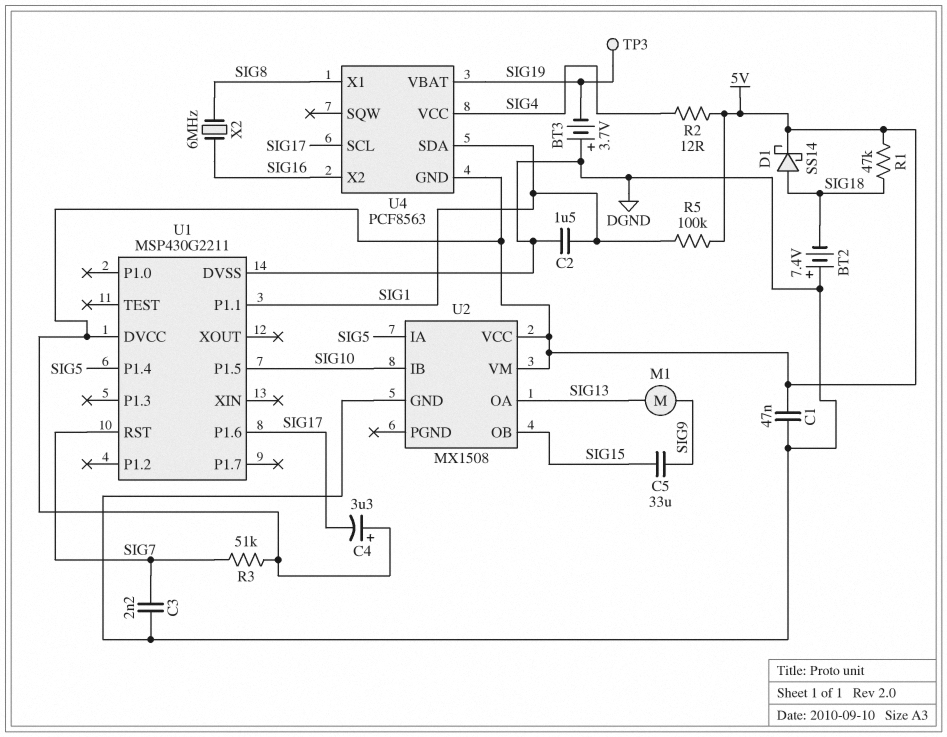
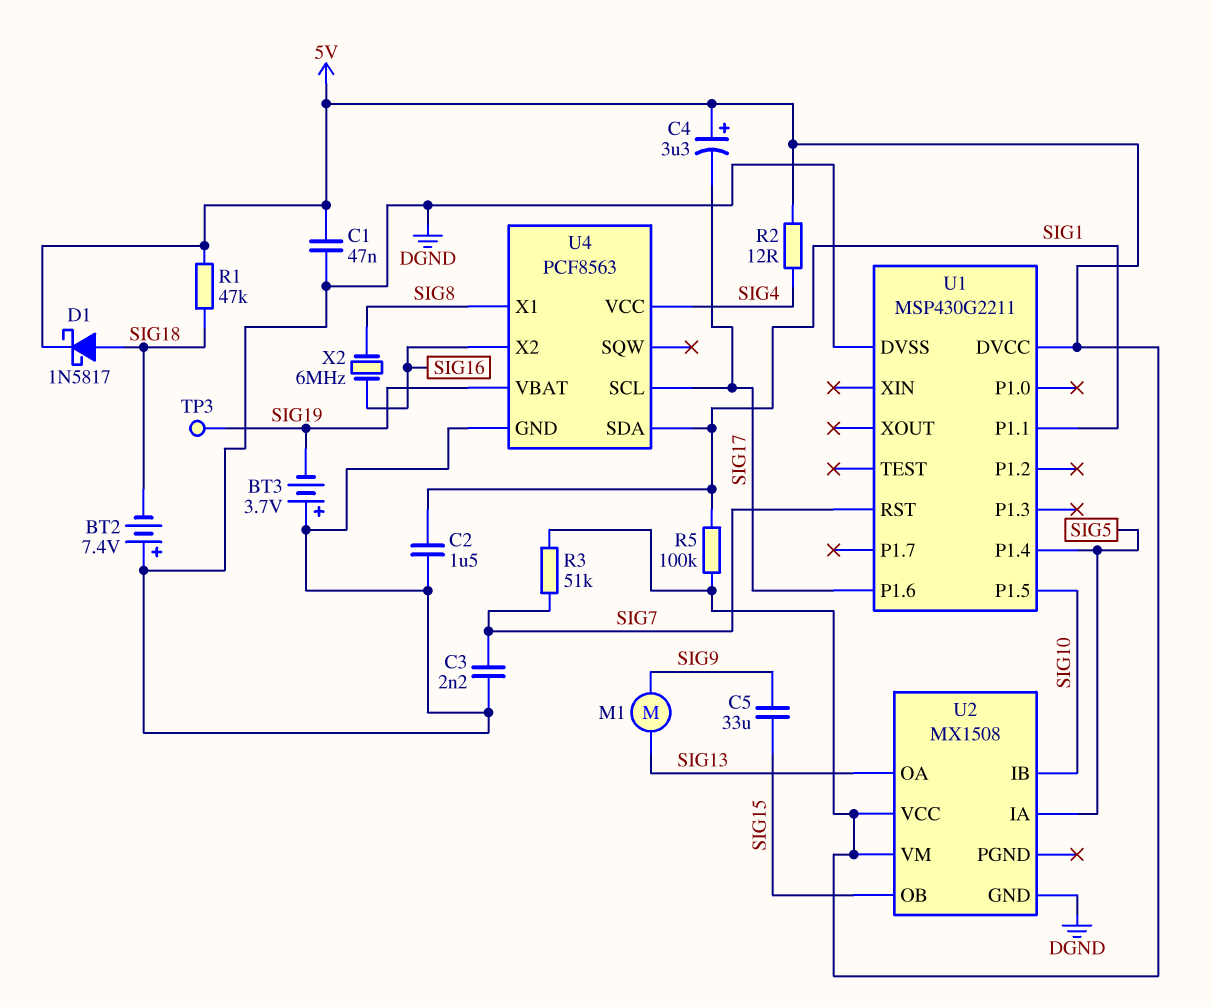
D1: schottky SS14 (A SIG18, K 5V) -> schottky 1N5817 (A SIG18, K 5V)
U4 pin GND: 5V -> DGND

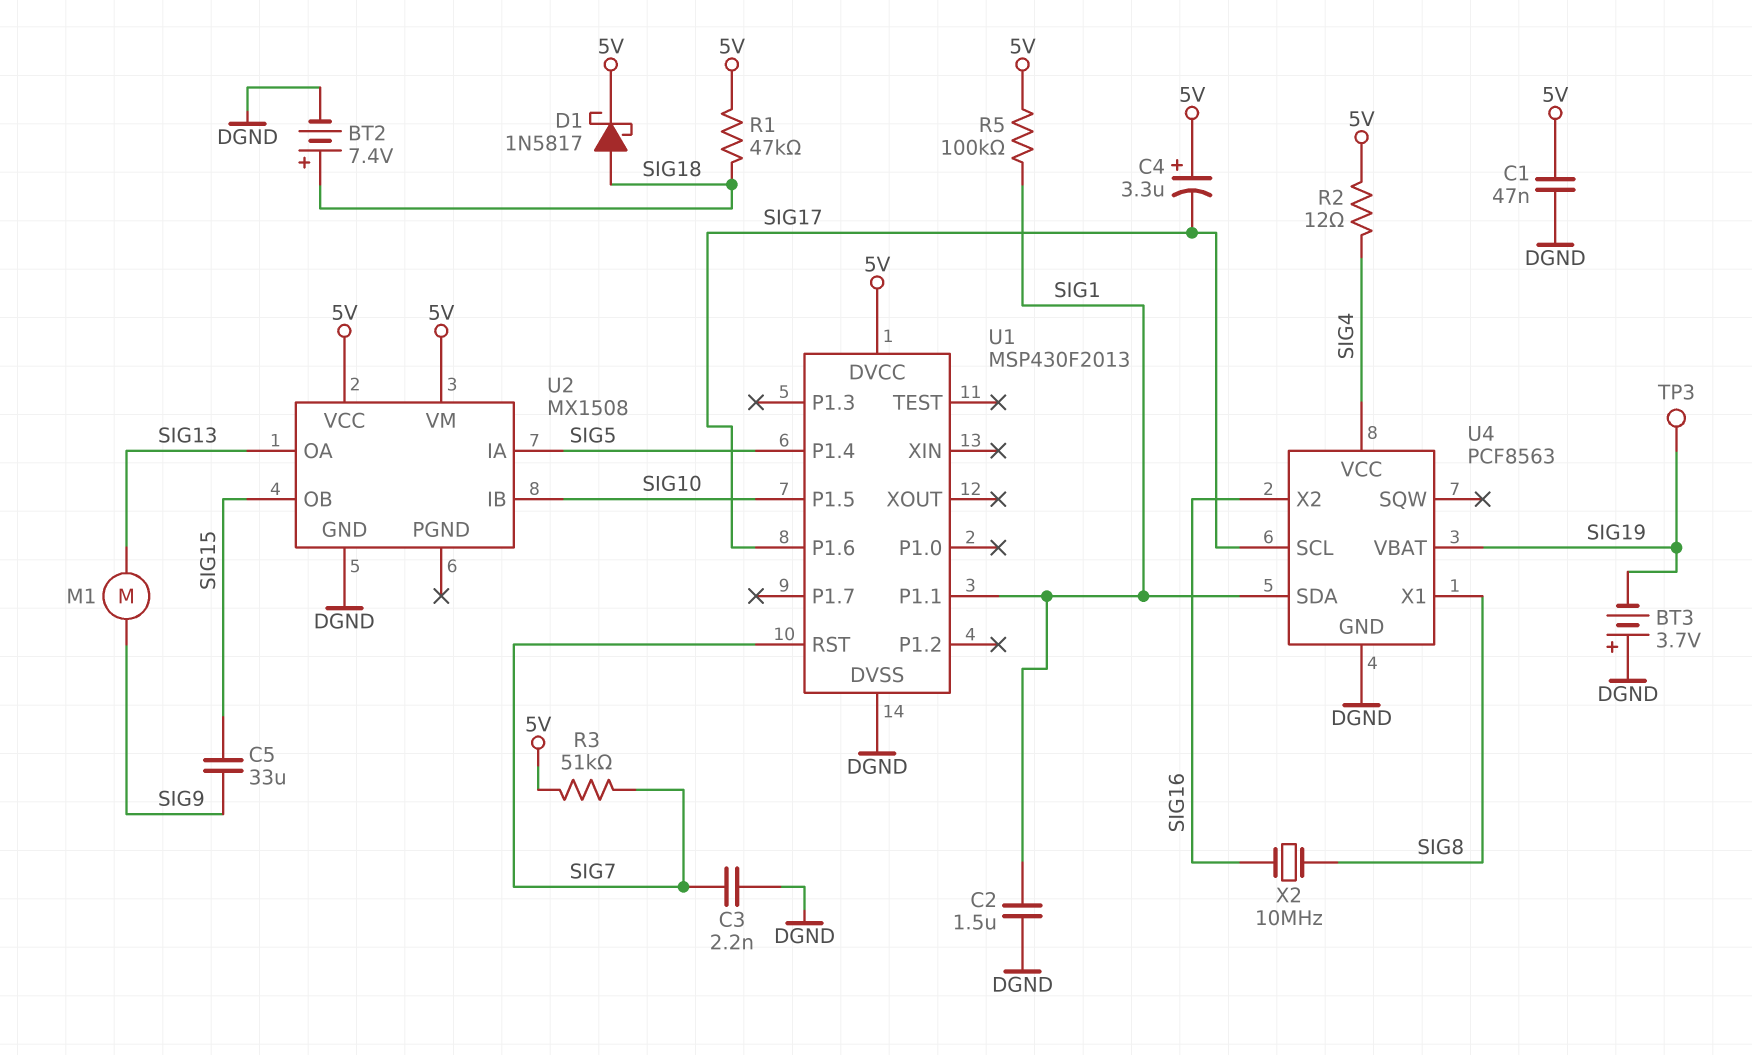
BT2: 7.4V (plus DGND, minus SIG18) -> 7.4V (plus SIG18, minus DGND)
U1: MSP430G2211 -> MSP430F2013
X2: 6MHz (SIG8, SIG16) -> 10MHz (SIG8, SIG16)

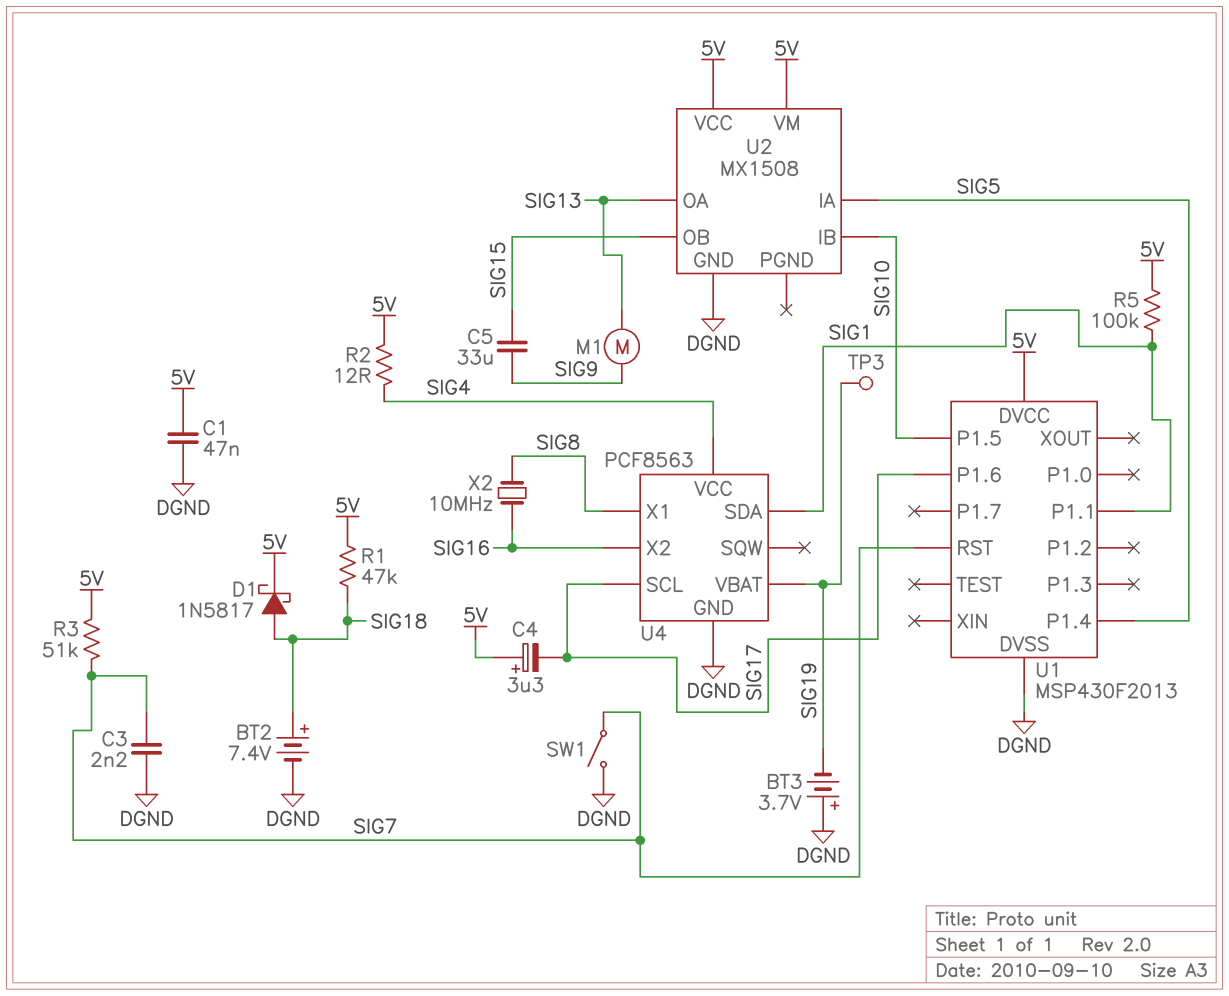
C2: 1.5uF (DGND, SIG1) -> none
SW1: none -> switch (DGND, SIG7)

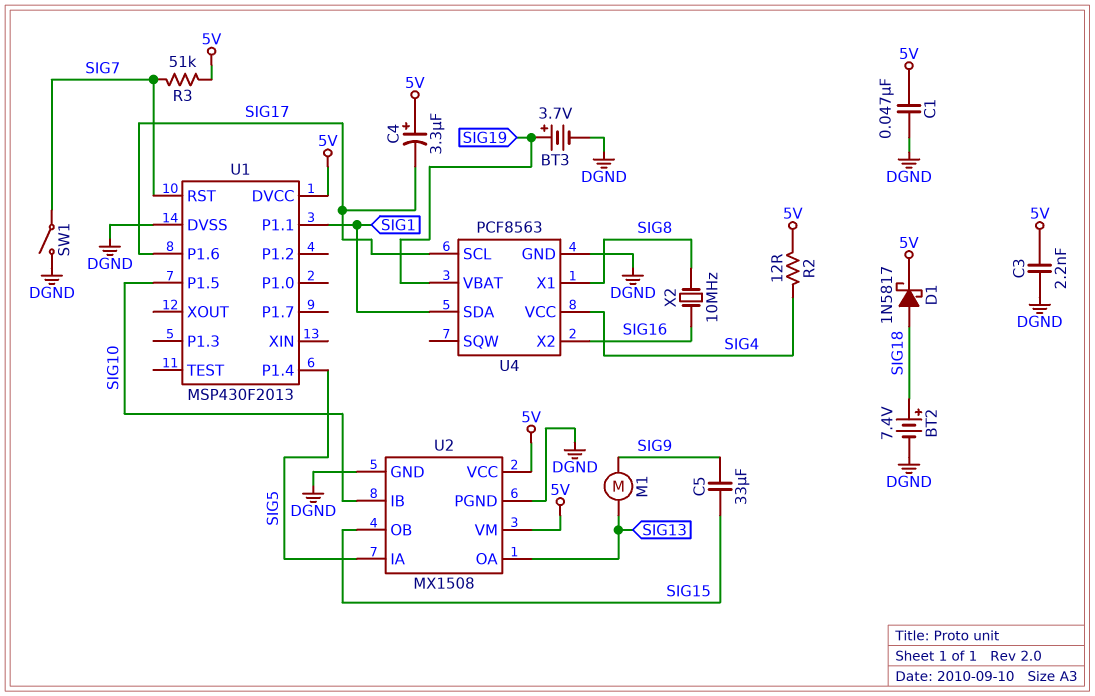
BT3: 3.7V (plus DGND, minus SIG19) -> 3.7V (plus SIG19, minus DGND)
C3: 2.2nF (DGND, SIG7) -> 2.2nF (5V, DGND)
R1: 47k (5V, SIG18) -> none
R5: 100k (5V, SIG1) -> none
TP3: test point (SIG19) -> none
U2 pin PGND: none -> DGND

